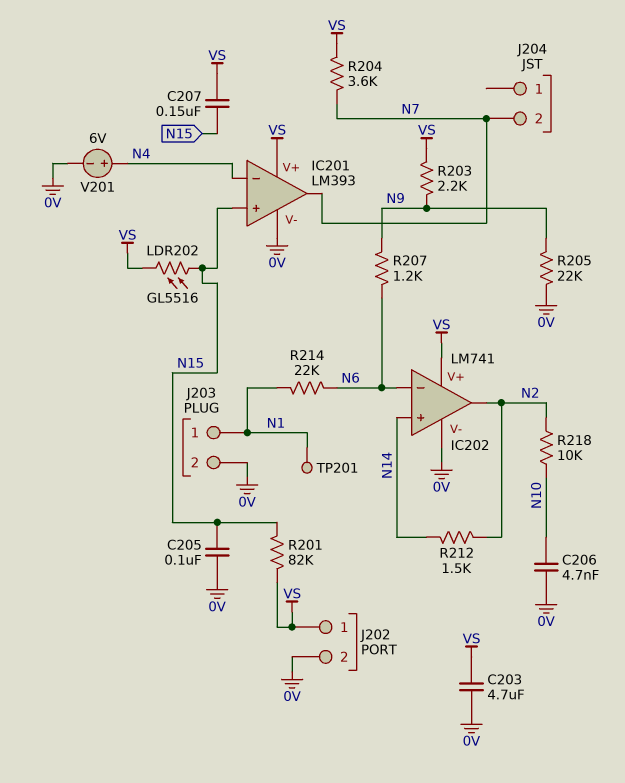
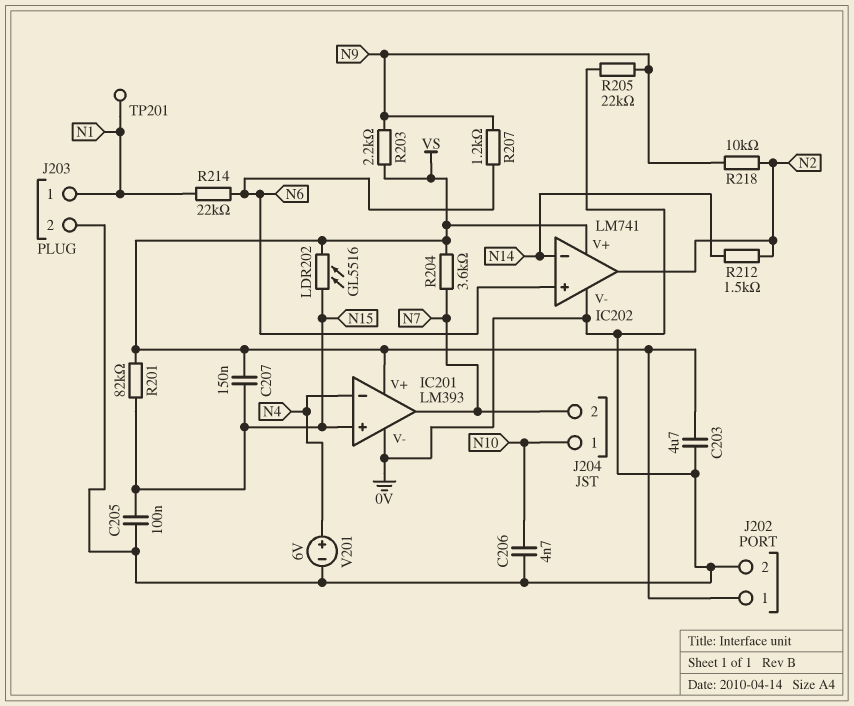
IC202 pin in+: N14 -> N6
IC202 pin in-: N6 -> N14
J204 pin 1: none -> N10
R218: 10k (N2, N10) -> 10k (N2, N9)

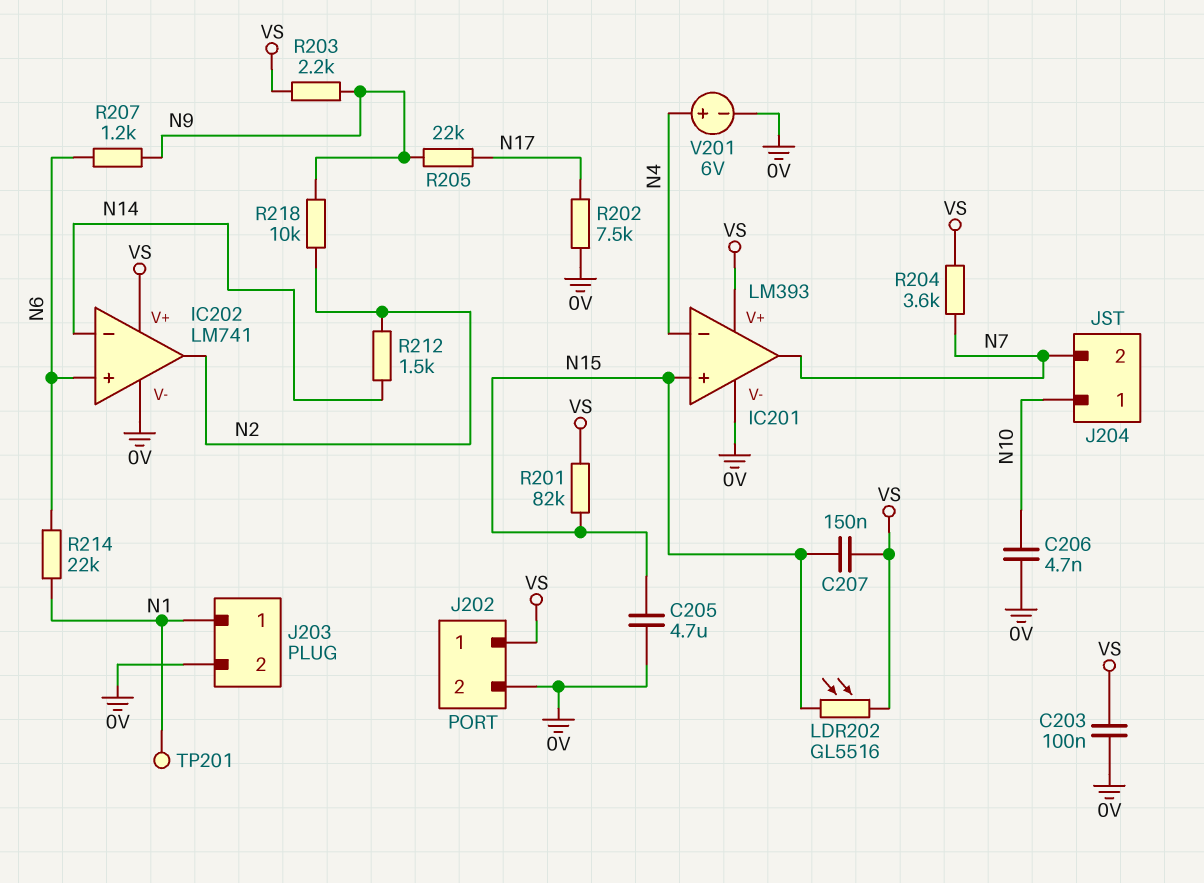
C203: 4.7uF (0V, VS) -> 100nF (0V, VS)
C205: 100nF (0V, N15) -> 4.7uF (0V, N15)
R202: none -> 7.5k (0V, N17)
R205: 22k (0V, N9) -> 22k (N9, N17)

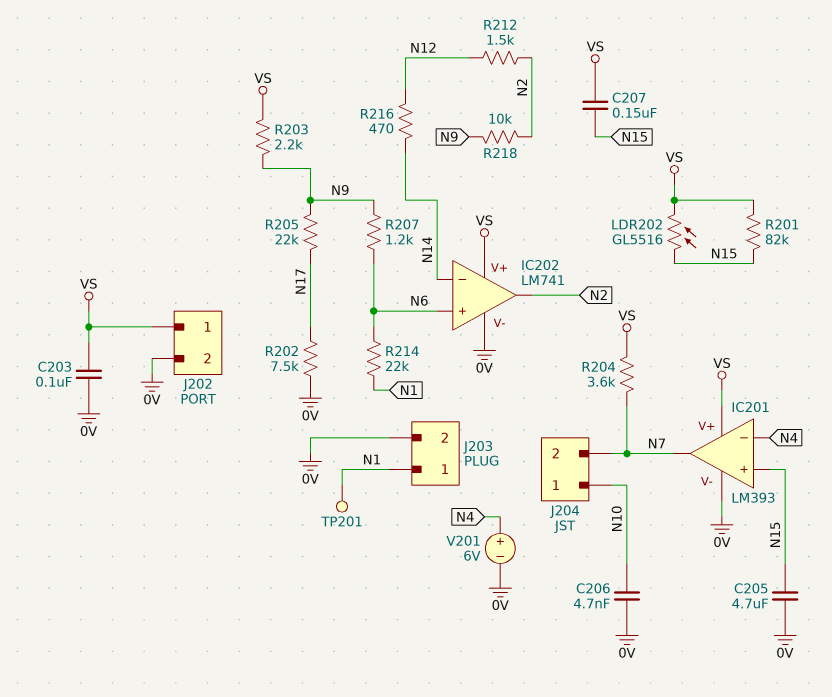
R212: 1.5k (N2, N14) -> 1.5k (N2, N12)
R216: none -> 470 (N12, N14)

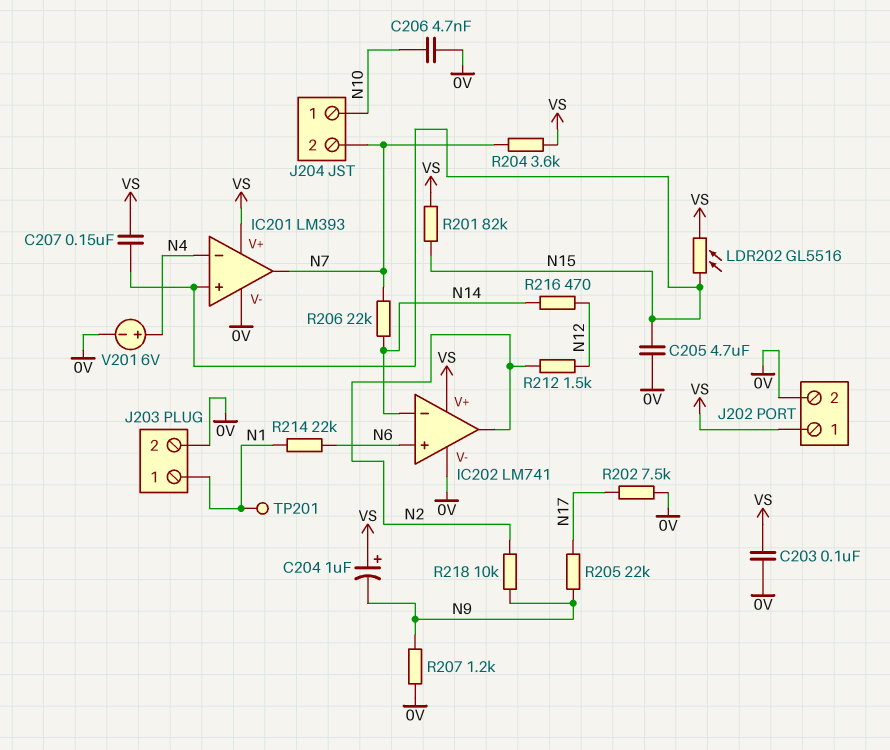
C204: none -> 1uF (plus VS, minus N9)
R203: 2.2k (N9, VS) -> none
R206: none -> 22k (N7, N14)
R207: 1.2k (N6, N9) -> 1.2k (0V, N9)

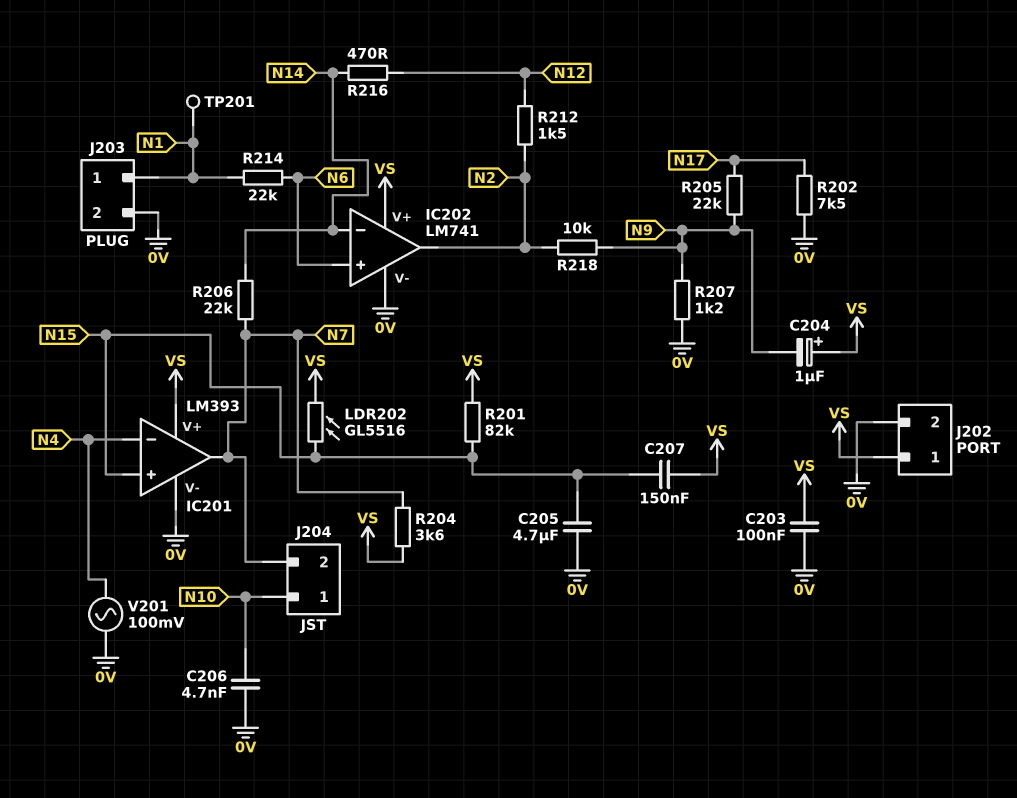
V201: 6V (plus N4, minus 0V) -> AC 100mV (0V, N4)

